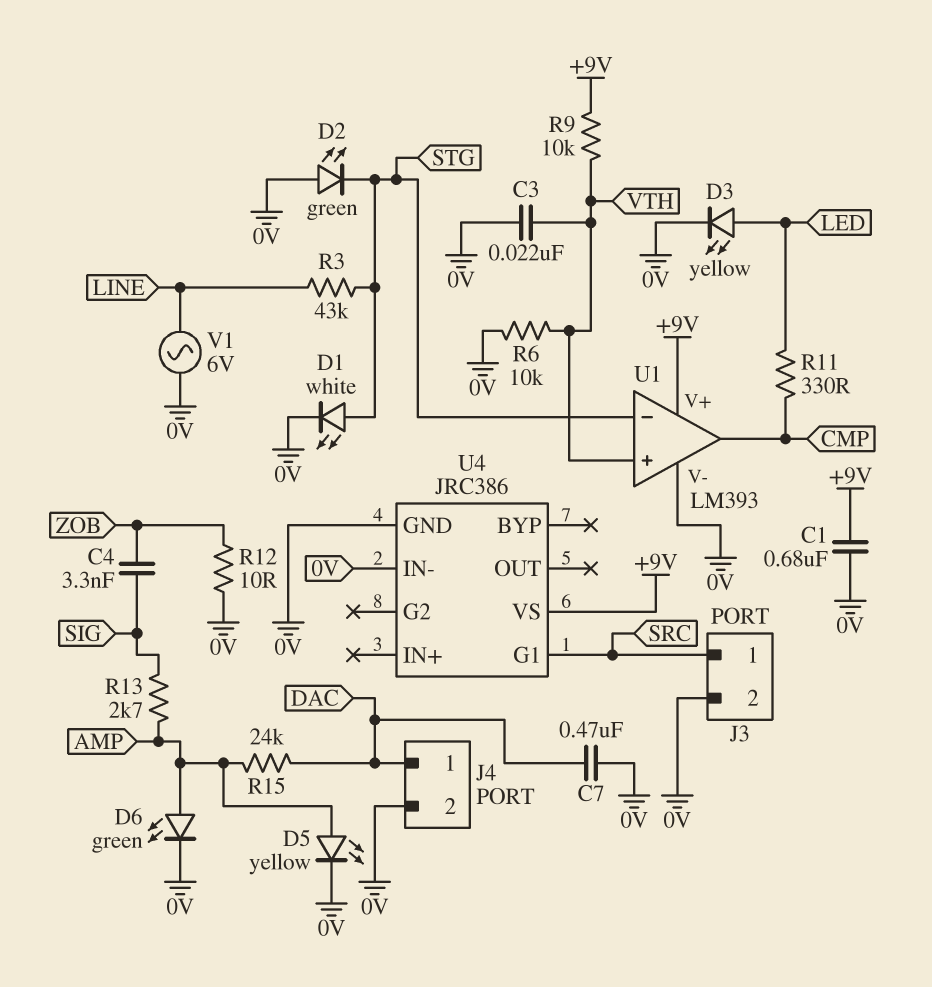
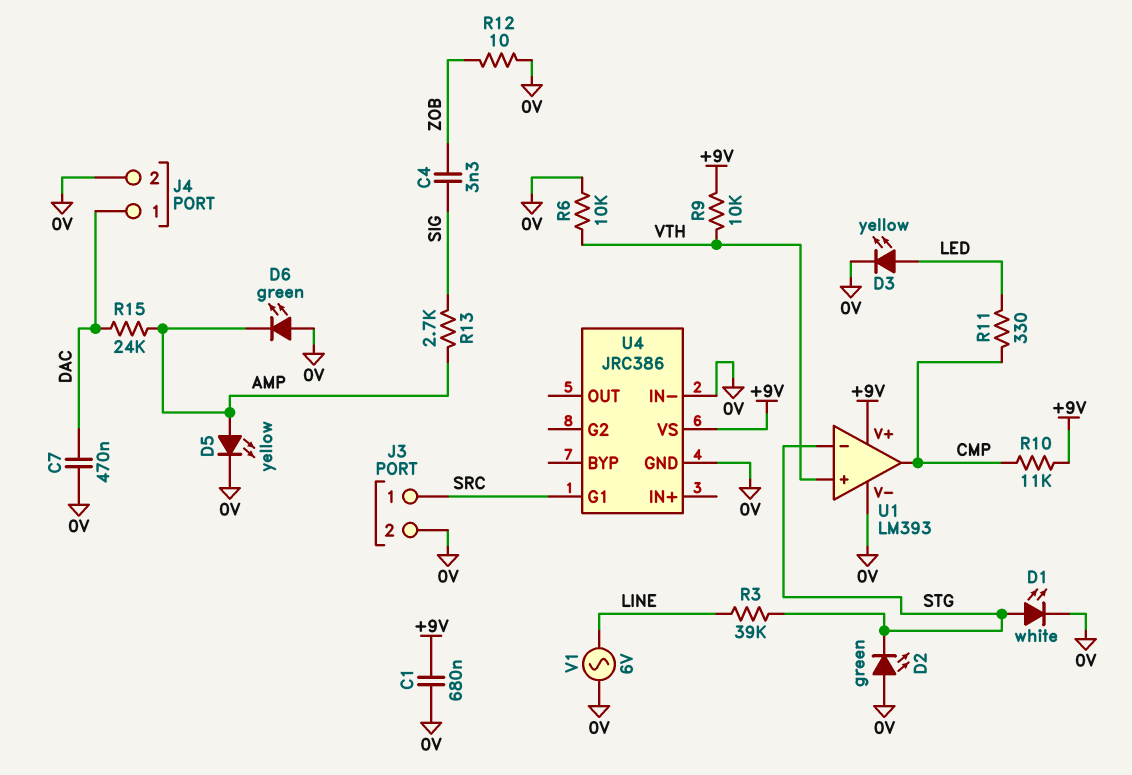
C3: 22nF (0V, VTH) -> none
D6: LED green (A AMP, K 0V) -> LED green (A 0V, K AMP)
R3: 43k (LINE, STG) -> 39k (LINE, STG)
R10: none -> 11k (+9V, CMP)

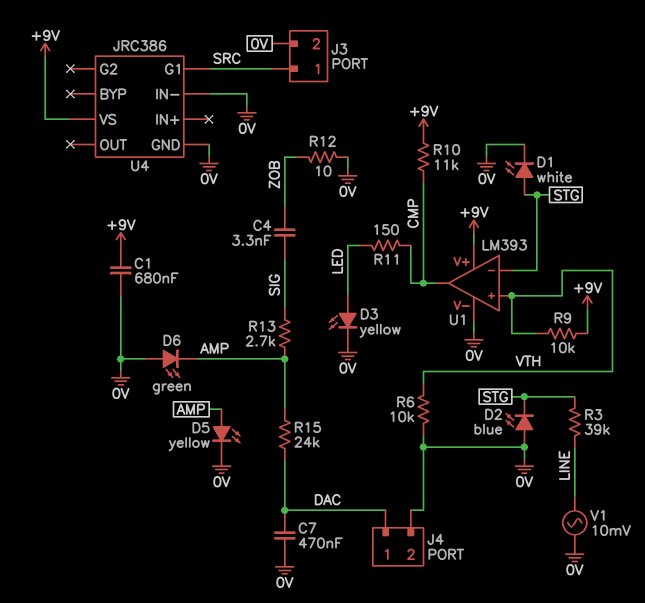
D2: LED green (A 0V, K STG) -> LED blue (A 0V, K STG)
R11: 330 (CMP, LED) -> 150 (CMP, LED)
V1: AC 6V (0V, LINE) -> AC 10mV (0V, LINE)

